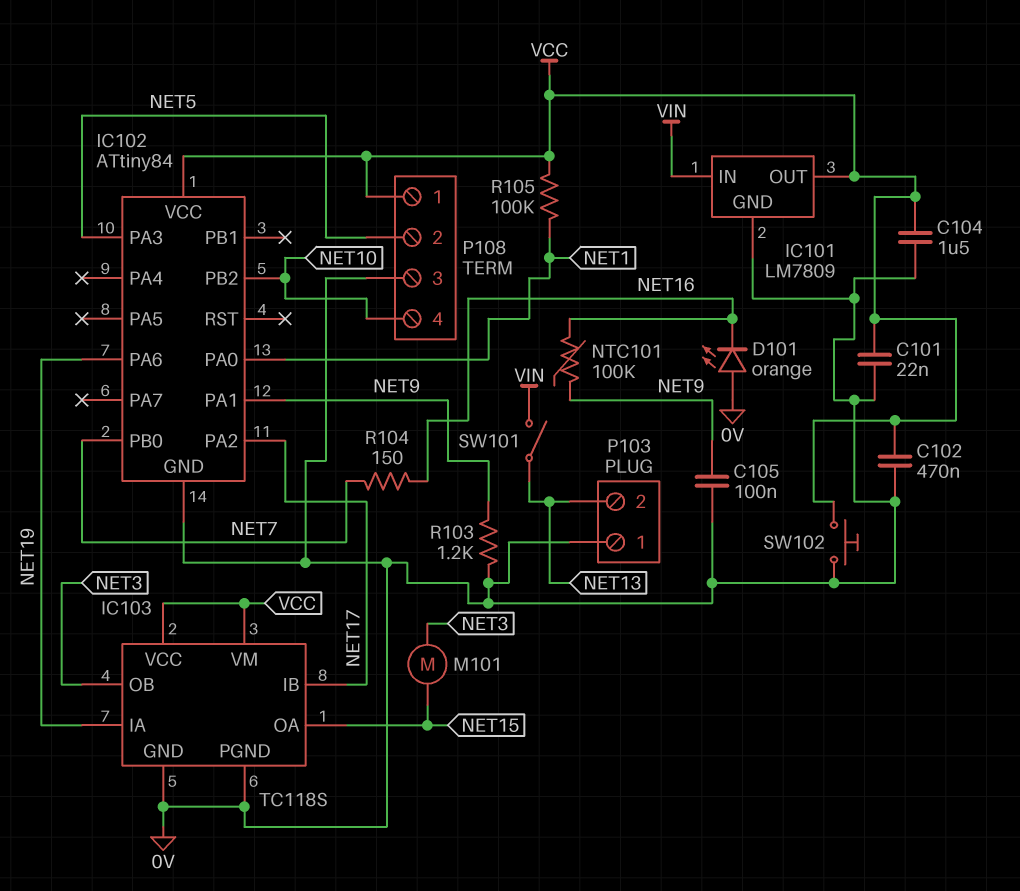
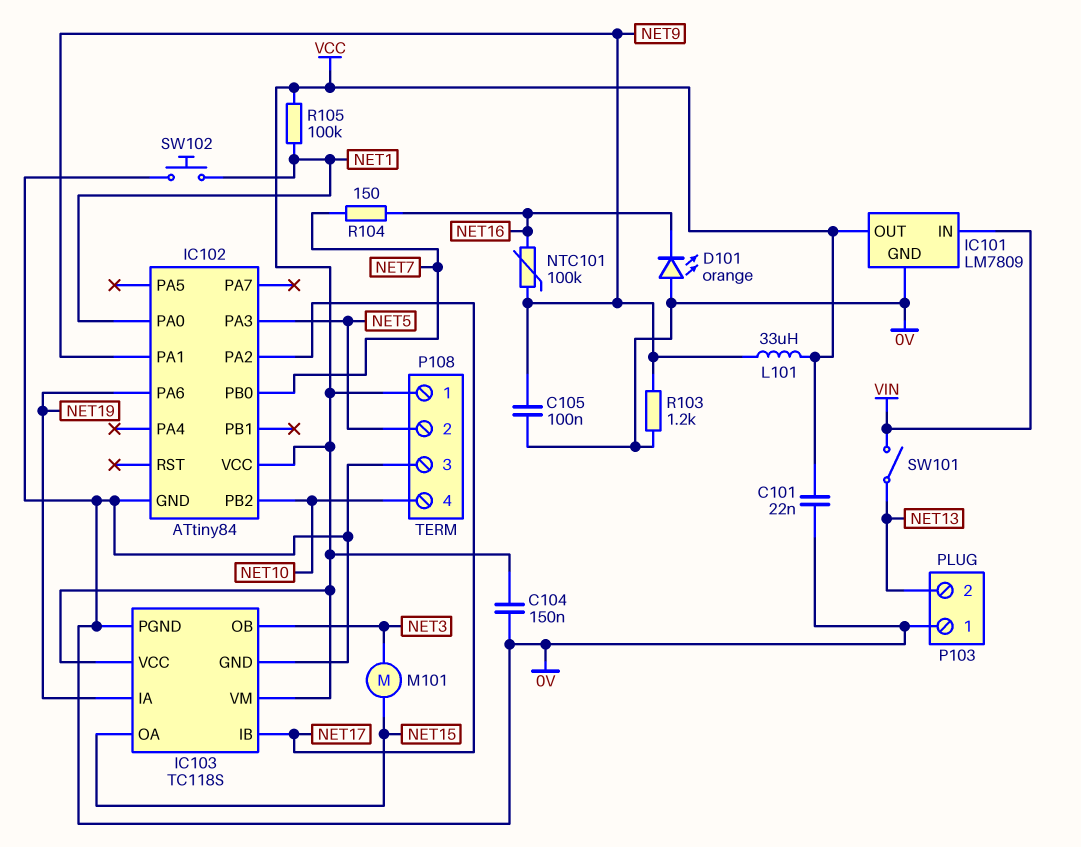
C102: 470nF (0V, VCC) -> none
C104: 1.5uF (0V, VCC) -> 150nF (0V, VCC)
L101: none -> 33uH (NET9, VCC)
SW102: button (0V, VCC) -> button (0V, NET1)

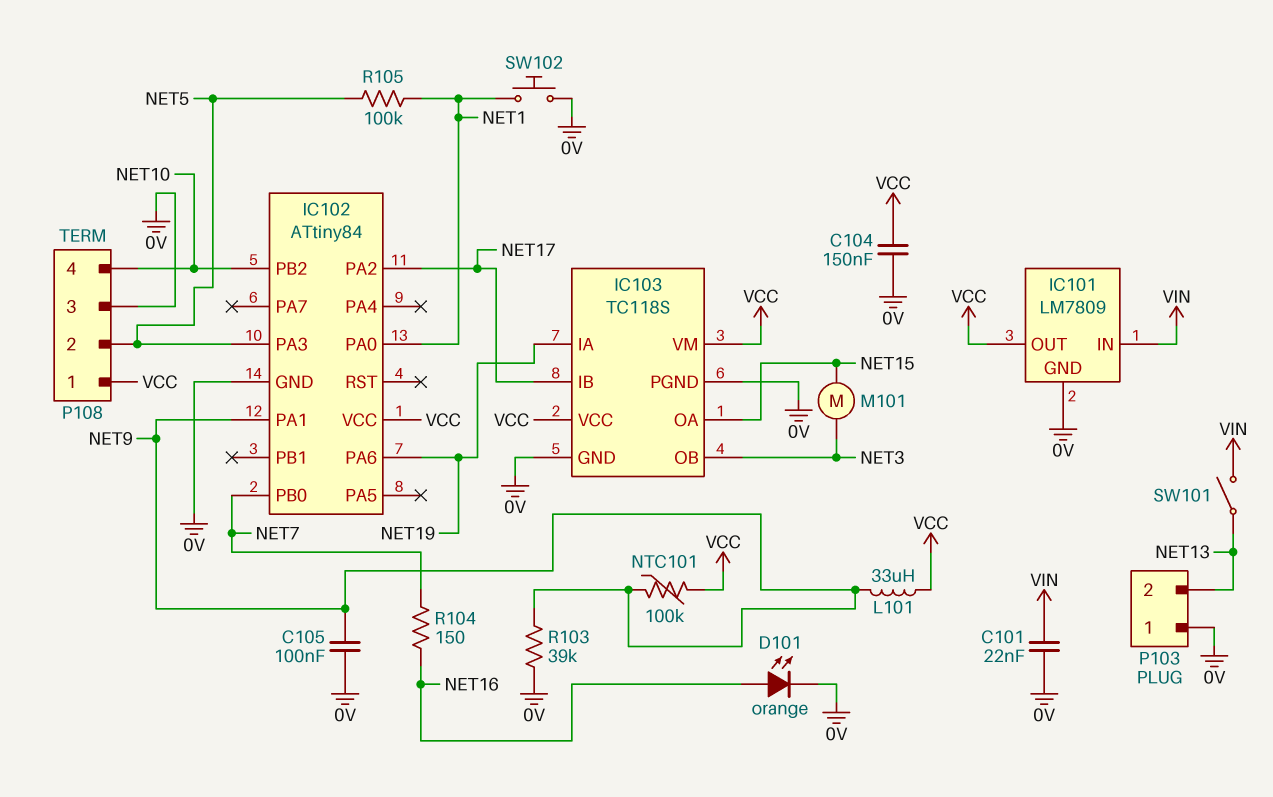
C101: 22nF (0V, VCC) -> 22nF (0V, VIN)
D101: LED orange (A 0V, K NET16) -> LED orange (A NET16, K 0V)
NTC101: 100k (NET9, NET16) -> 100k (NET9, VCC)
R103: 1.2k (0V, NET9) -> 39k (0V, NET9)
R105: 100k (NET1, VCC) -> 100k (NET1, NET5)

